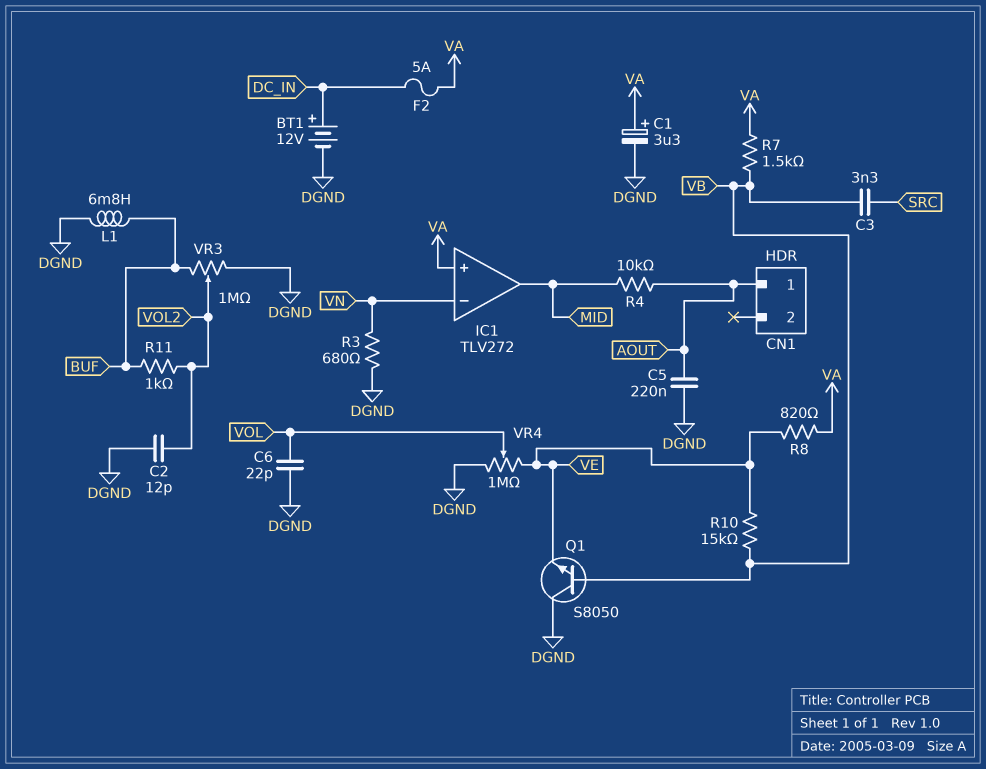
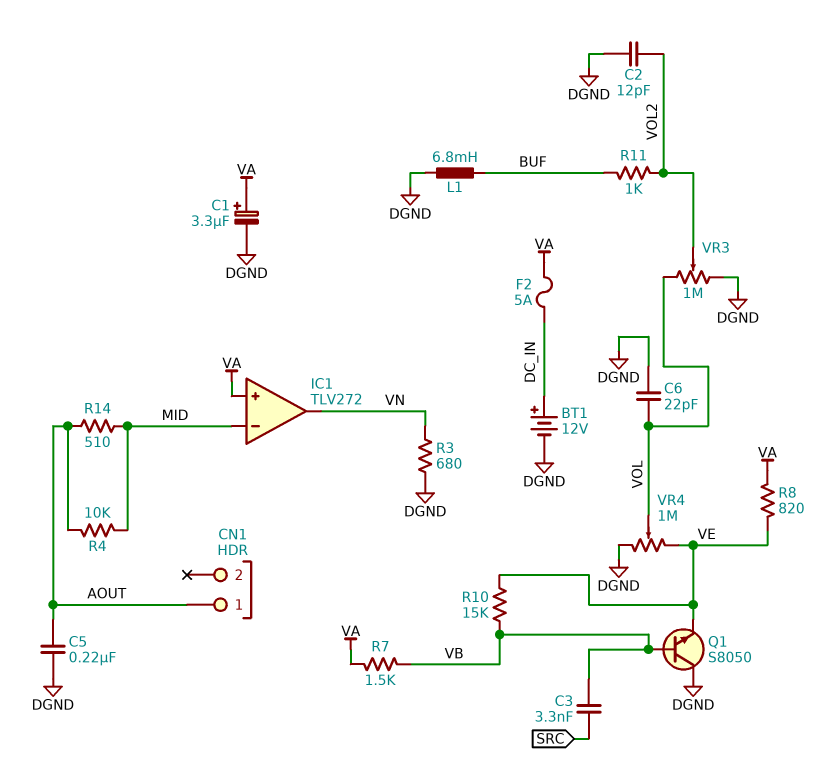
IC1 pin in-: VN -> MID
IC1 pin out: MID -> VN
R14: none -> 510 (AOUT, MID)
VR3: 1M (BUF, DGND, wiper VOL2) -> 1M (DGND, VOL, wiper VOL2)

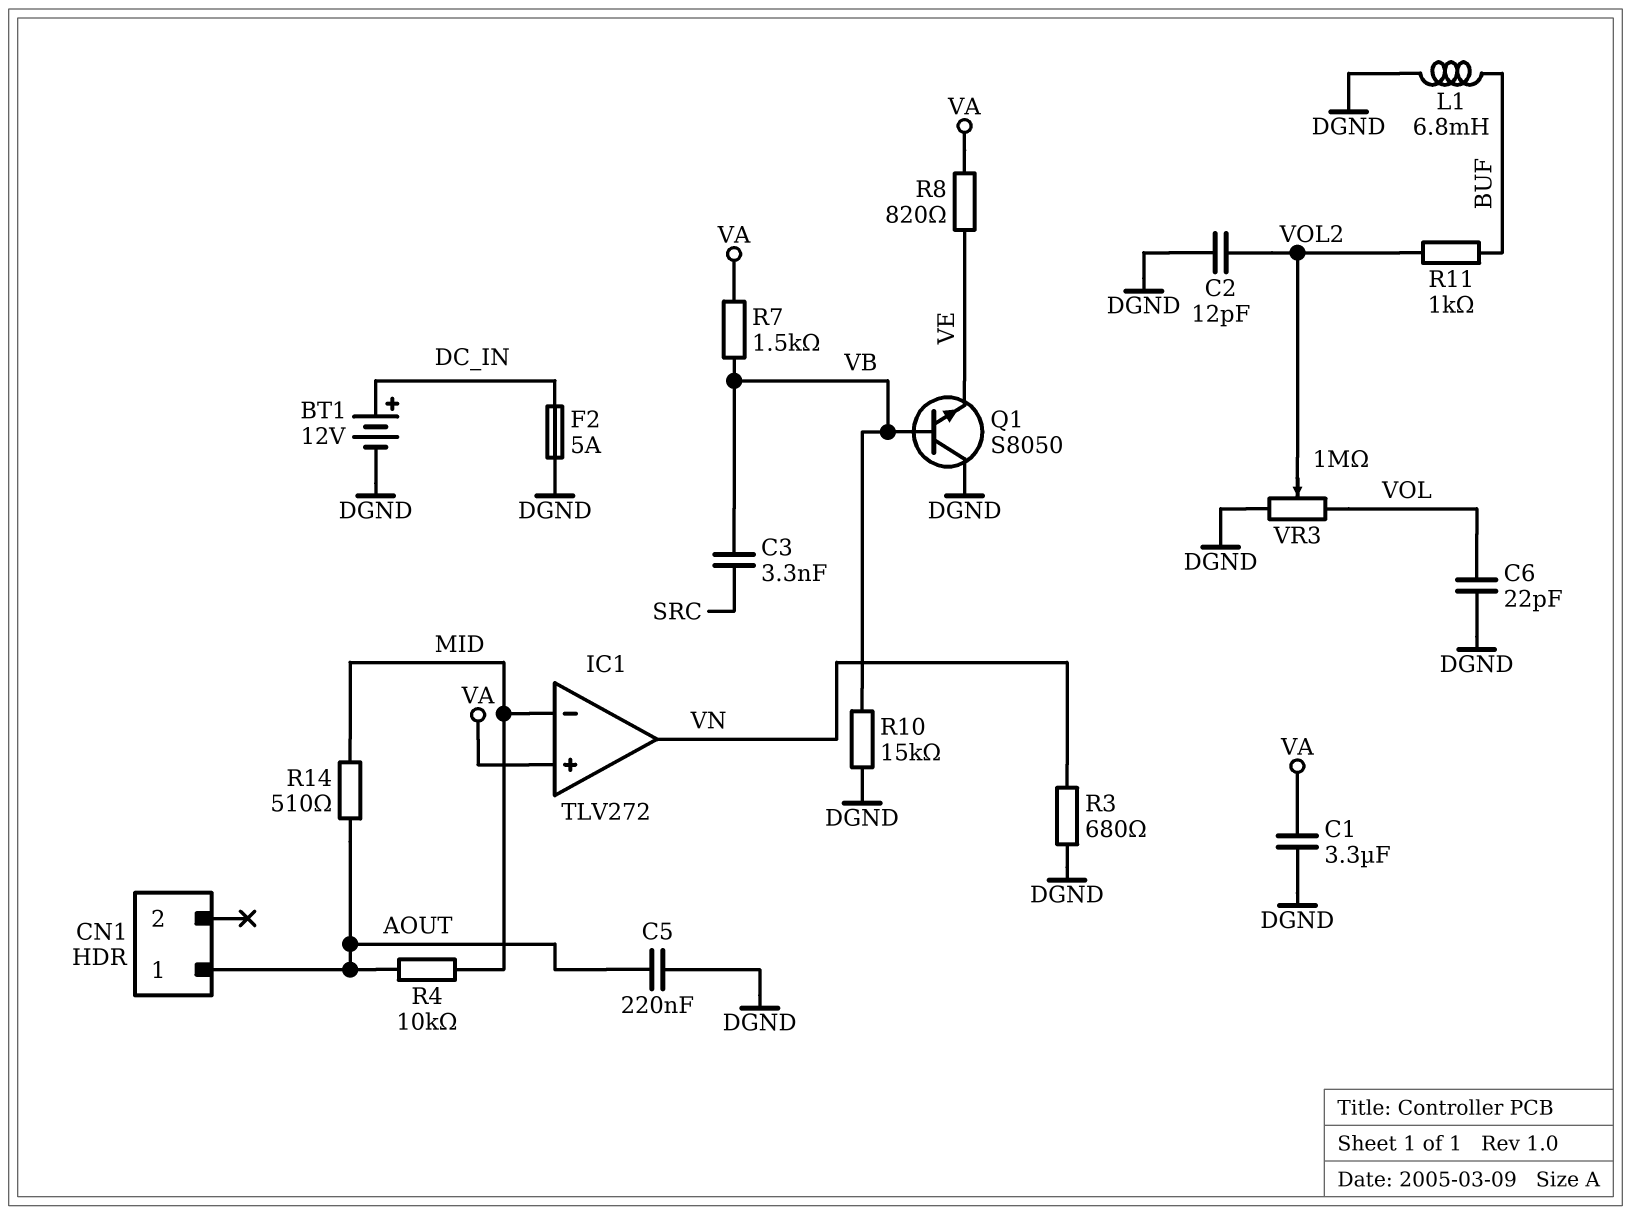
C1: 3.3uF (plus VA, minus DGND) -> 3.3uF (DGND, VA)
F2: 5A (DC_IN, VA) -> 5A (DC_IN, DGND)
R10: 15k (VB, VE) -> 15k (DGND, VB)
VR4: 1M (DGND, VE, wiper VOL) -> none

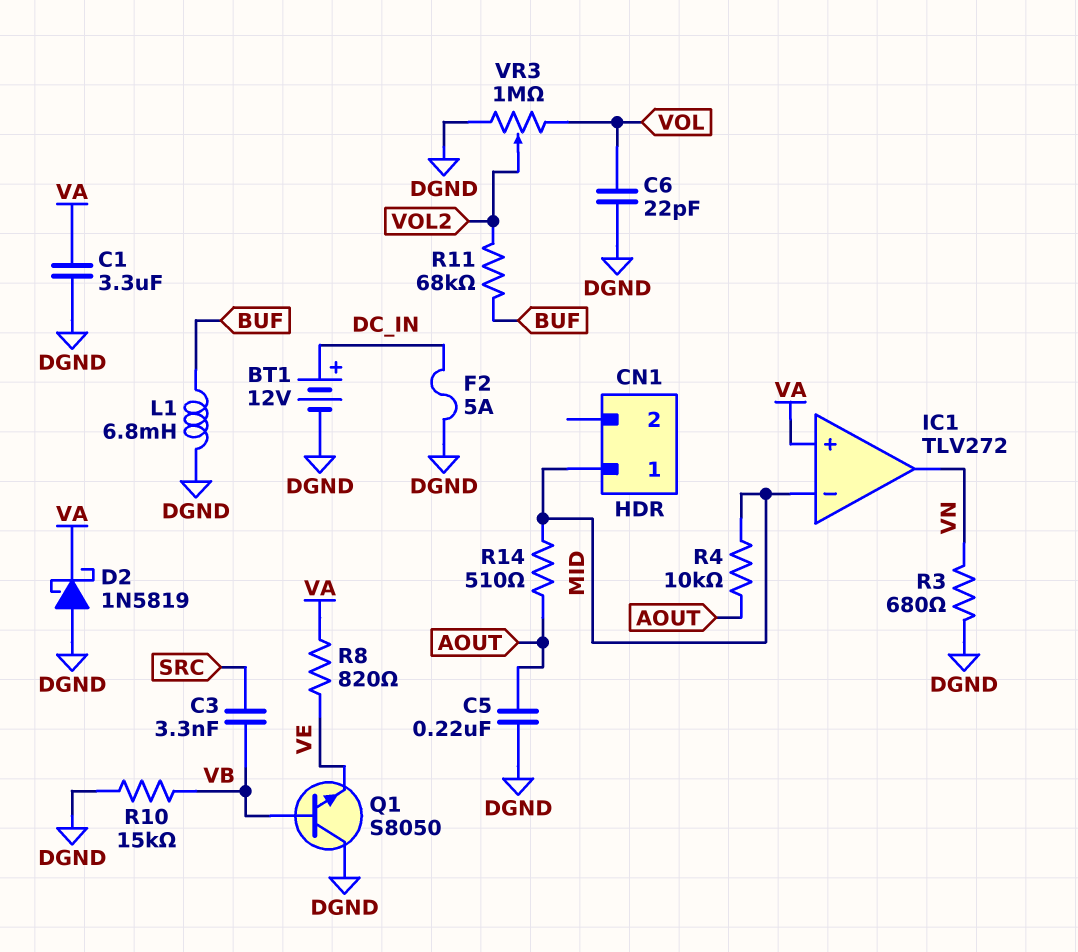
C2: 12pF (DGND, VOL2) -> none
CN1 pin 1: AOUT -> MID
D2: none -> schottky 1N5819 (A DGND, K VA)
R7: 1.5k (VA, VB) -> none
R11: 1k (BUF, VOL2) -> 68k (BUF, VOL2)

